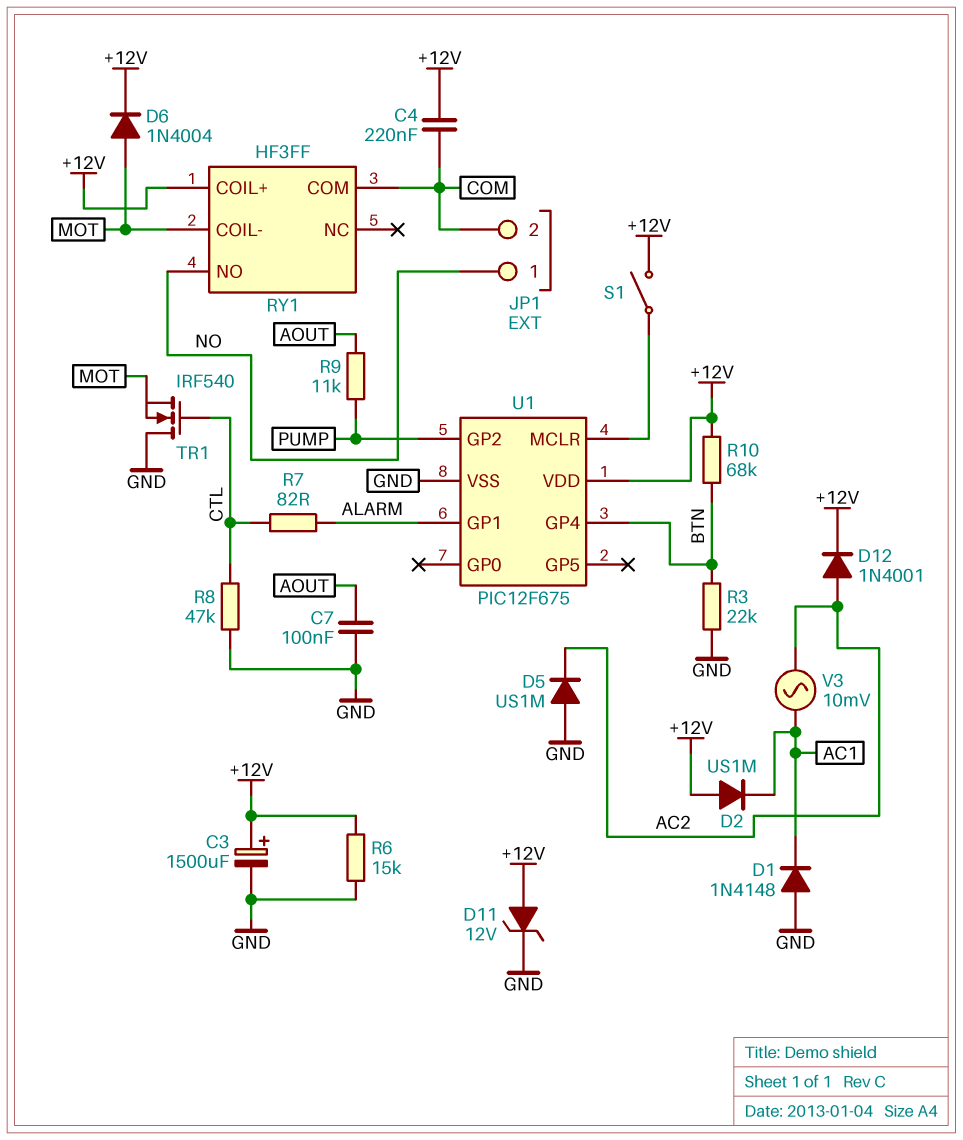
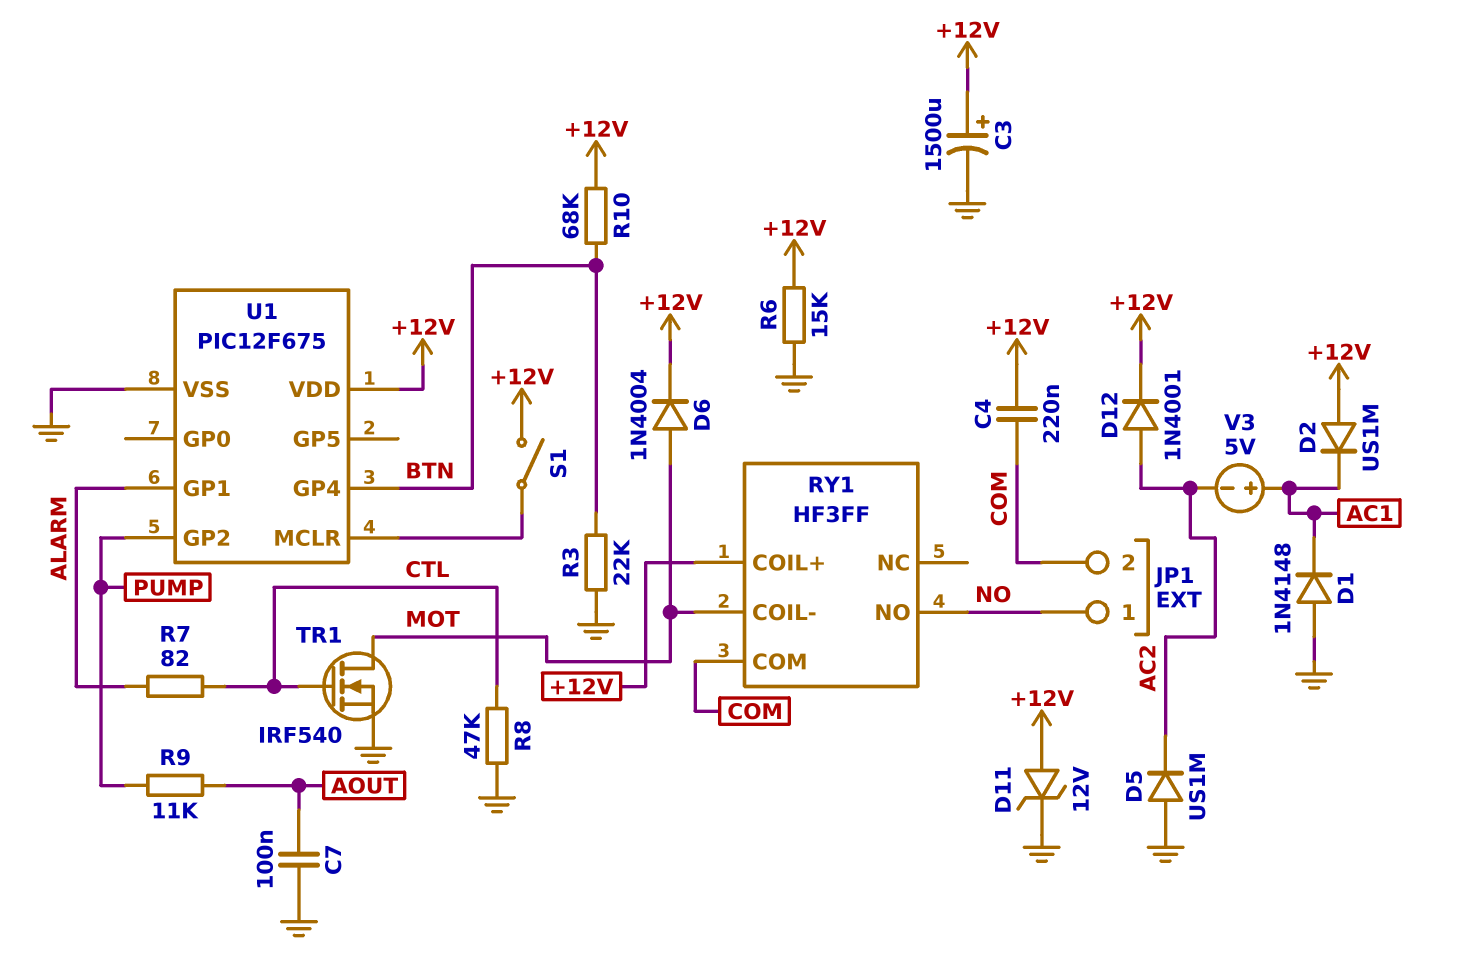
TR1: NMOS IRF540 (G CTL, D GND, S MOT) -> NMOS IRF540 (G CTL, D MOT, S GND)
V3: AC 10mV (AC1, AC2) -> 5V (plus AC1, minus AC2)

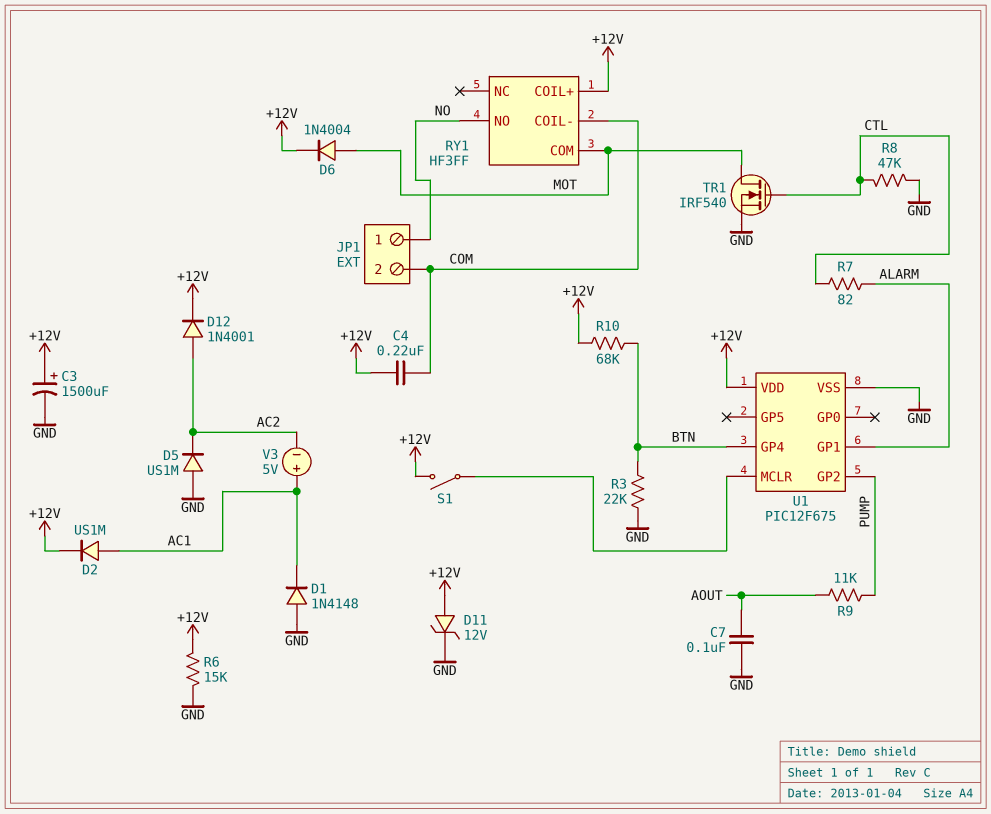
D2: diode US1M (A +12V, K AC1) -> diode US1M (A AC1, K +12V)
RY1 pin COIL-: MOT -> COM
RY1 pin COM: COM -> MOT

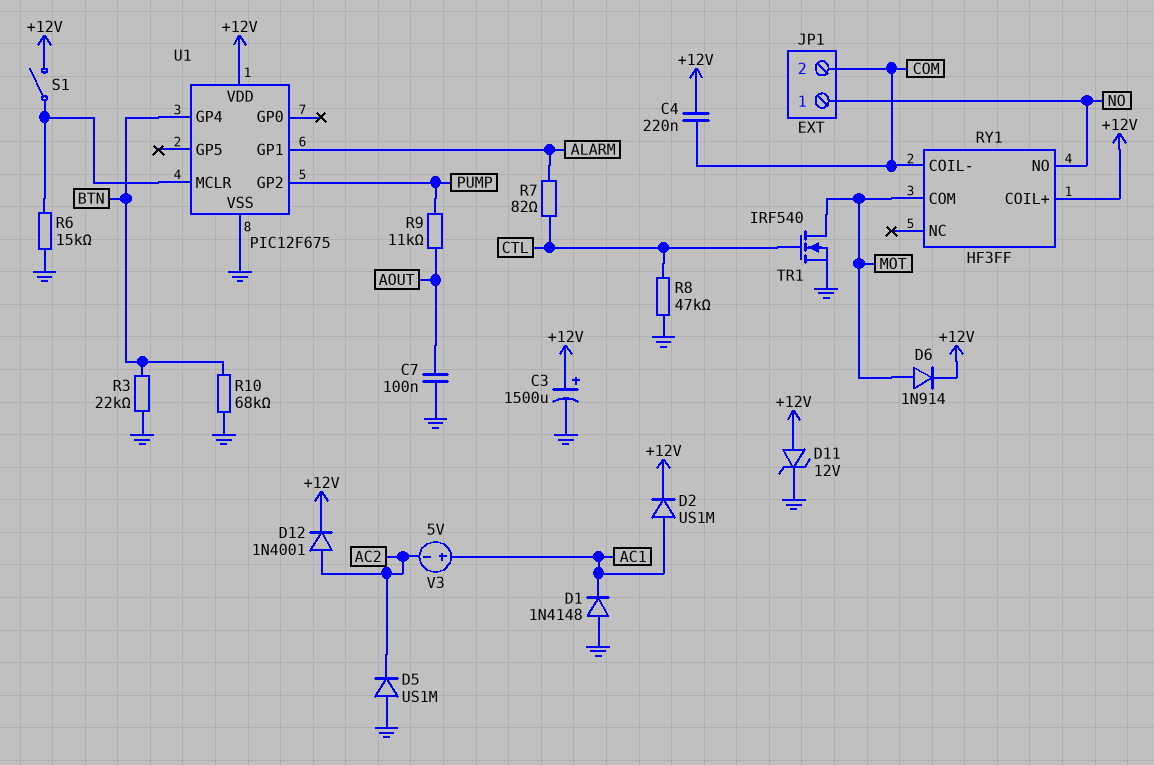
D6: diode 1N4004 (A MOT, K +12V) -> diode 1N914 (A MOT, K +12V)
R6: 15k (+12V, GND) -> 15k (GND, U1/MCLR)
R10: 68k (+12V, BTN) -> 68k (BTN, GND)

